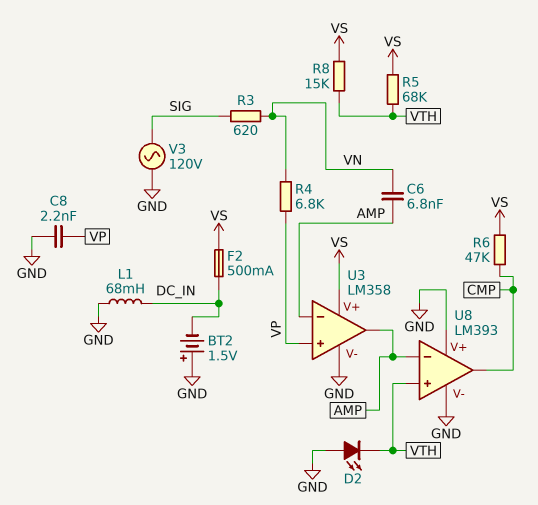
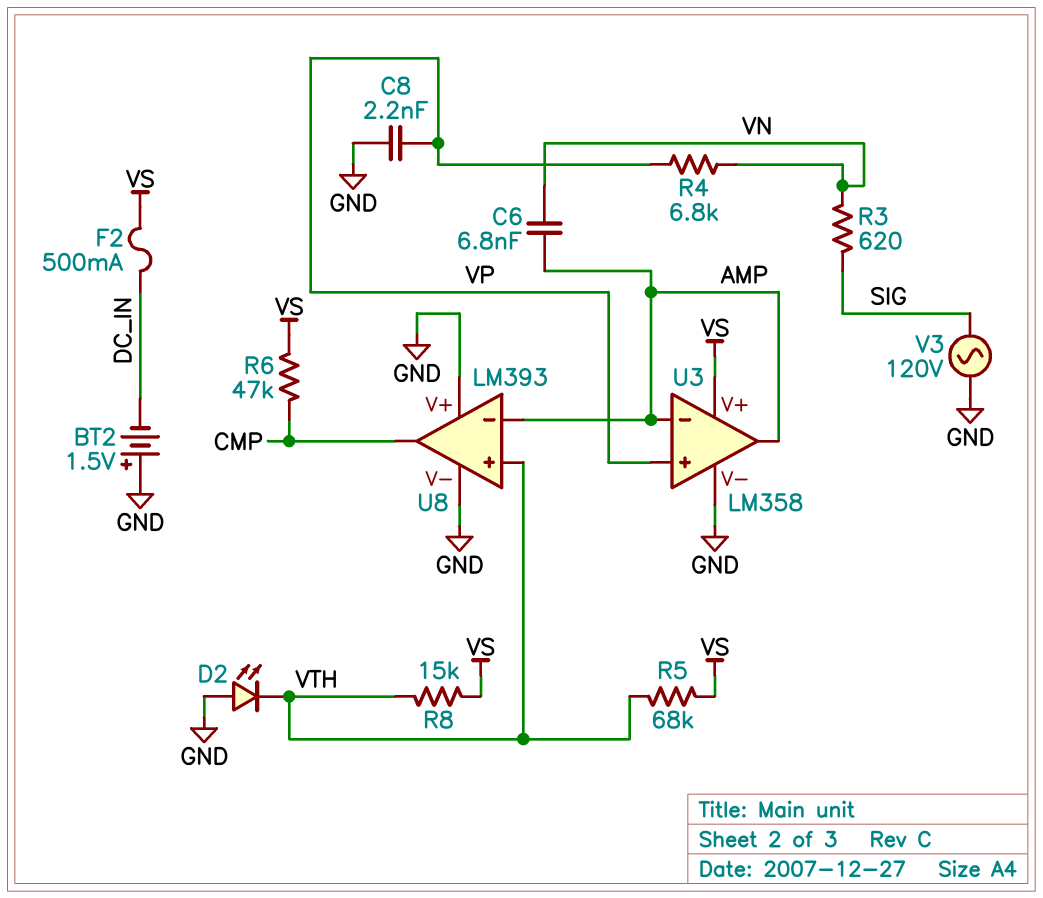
L1: 68mH (DC_IN, GND) -> none

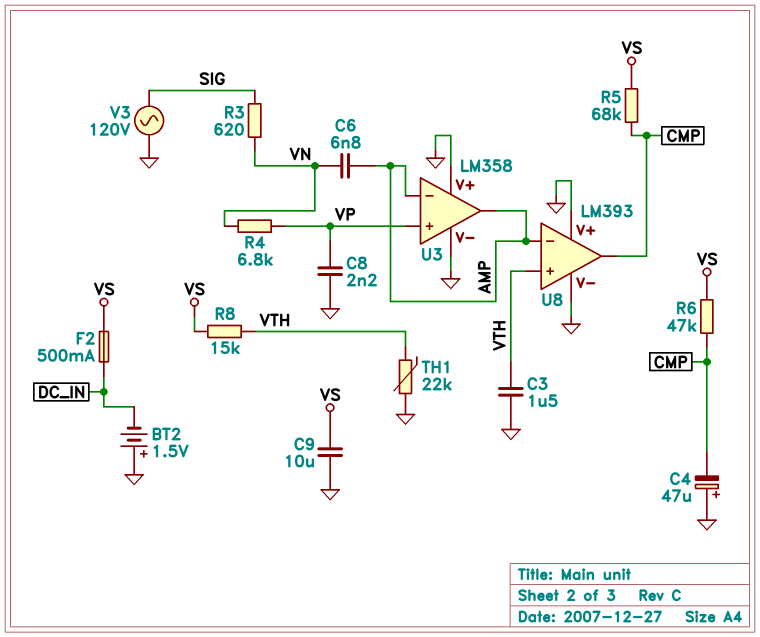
C3: none -> 1.5uF (GND, VTH)
C4: none -> 47uF (plus GND, minus CMP)
C9: none -> 10uF (GND, VS)
D2: LED (A GND, K VTH) -> none
R5: 68k (VS, VTH) -> 68k (CMP, VS)
TH1: none -> 22k (GND, VTH)
U3 pin V+: VS -> GND

